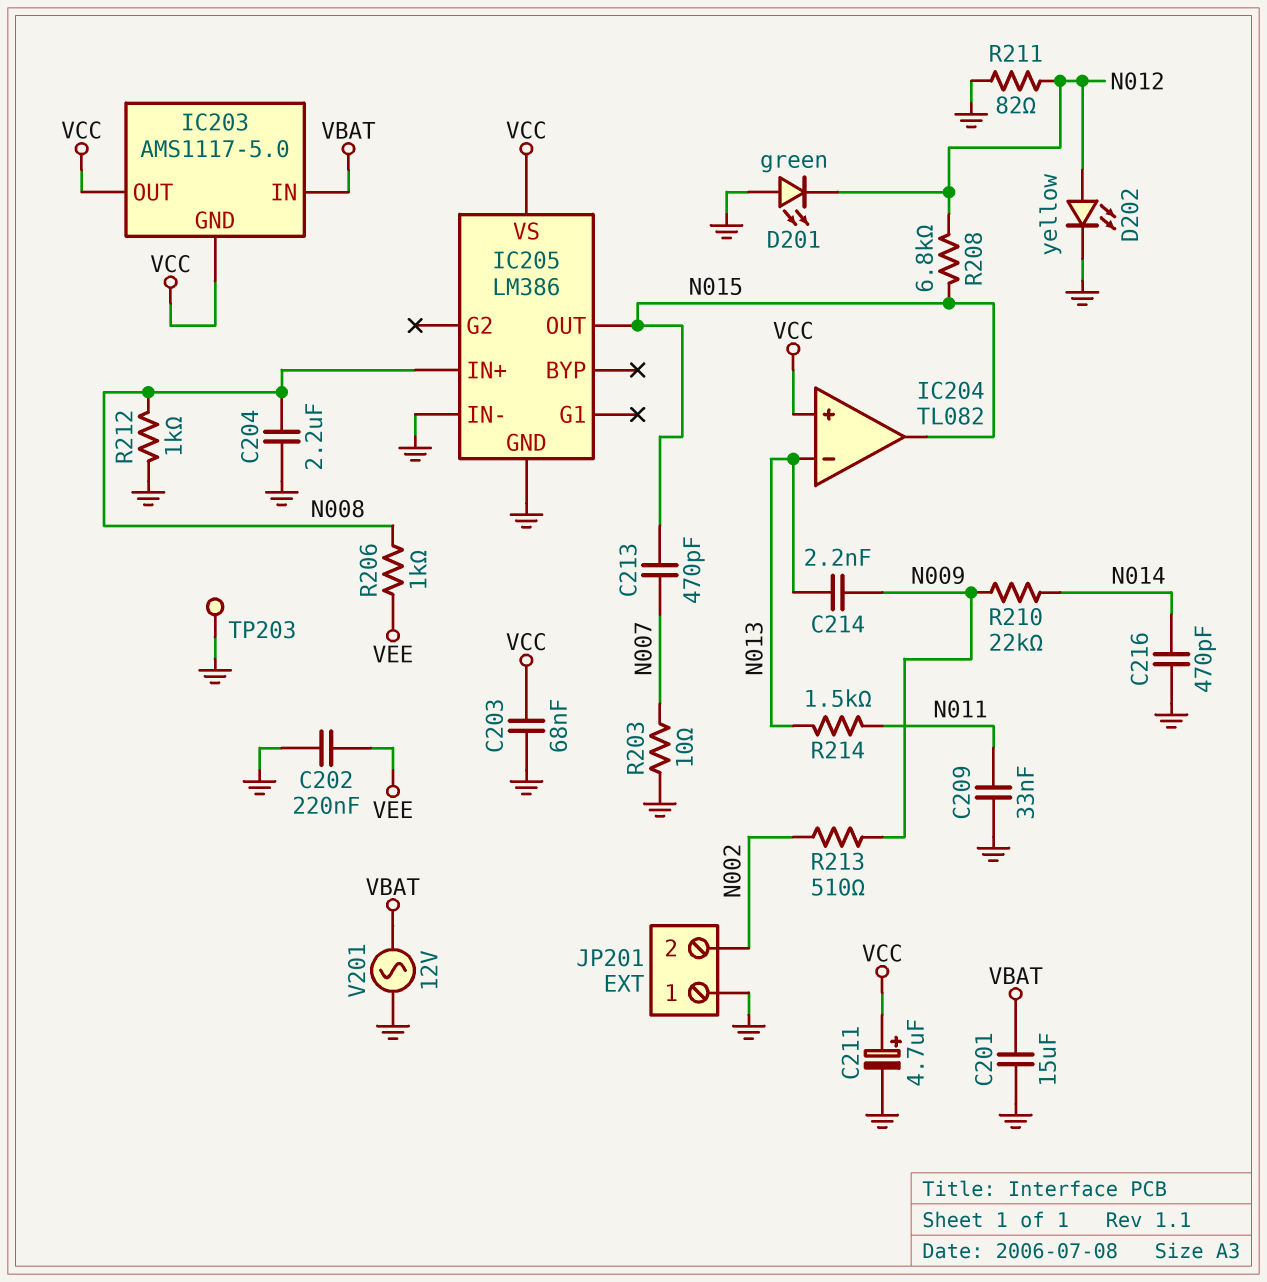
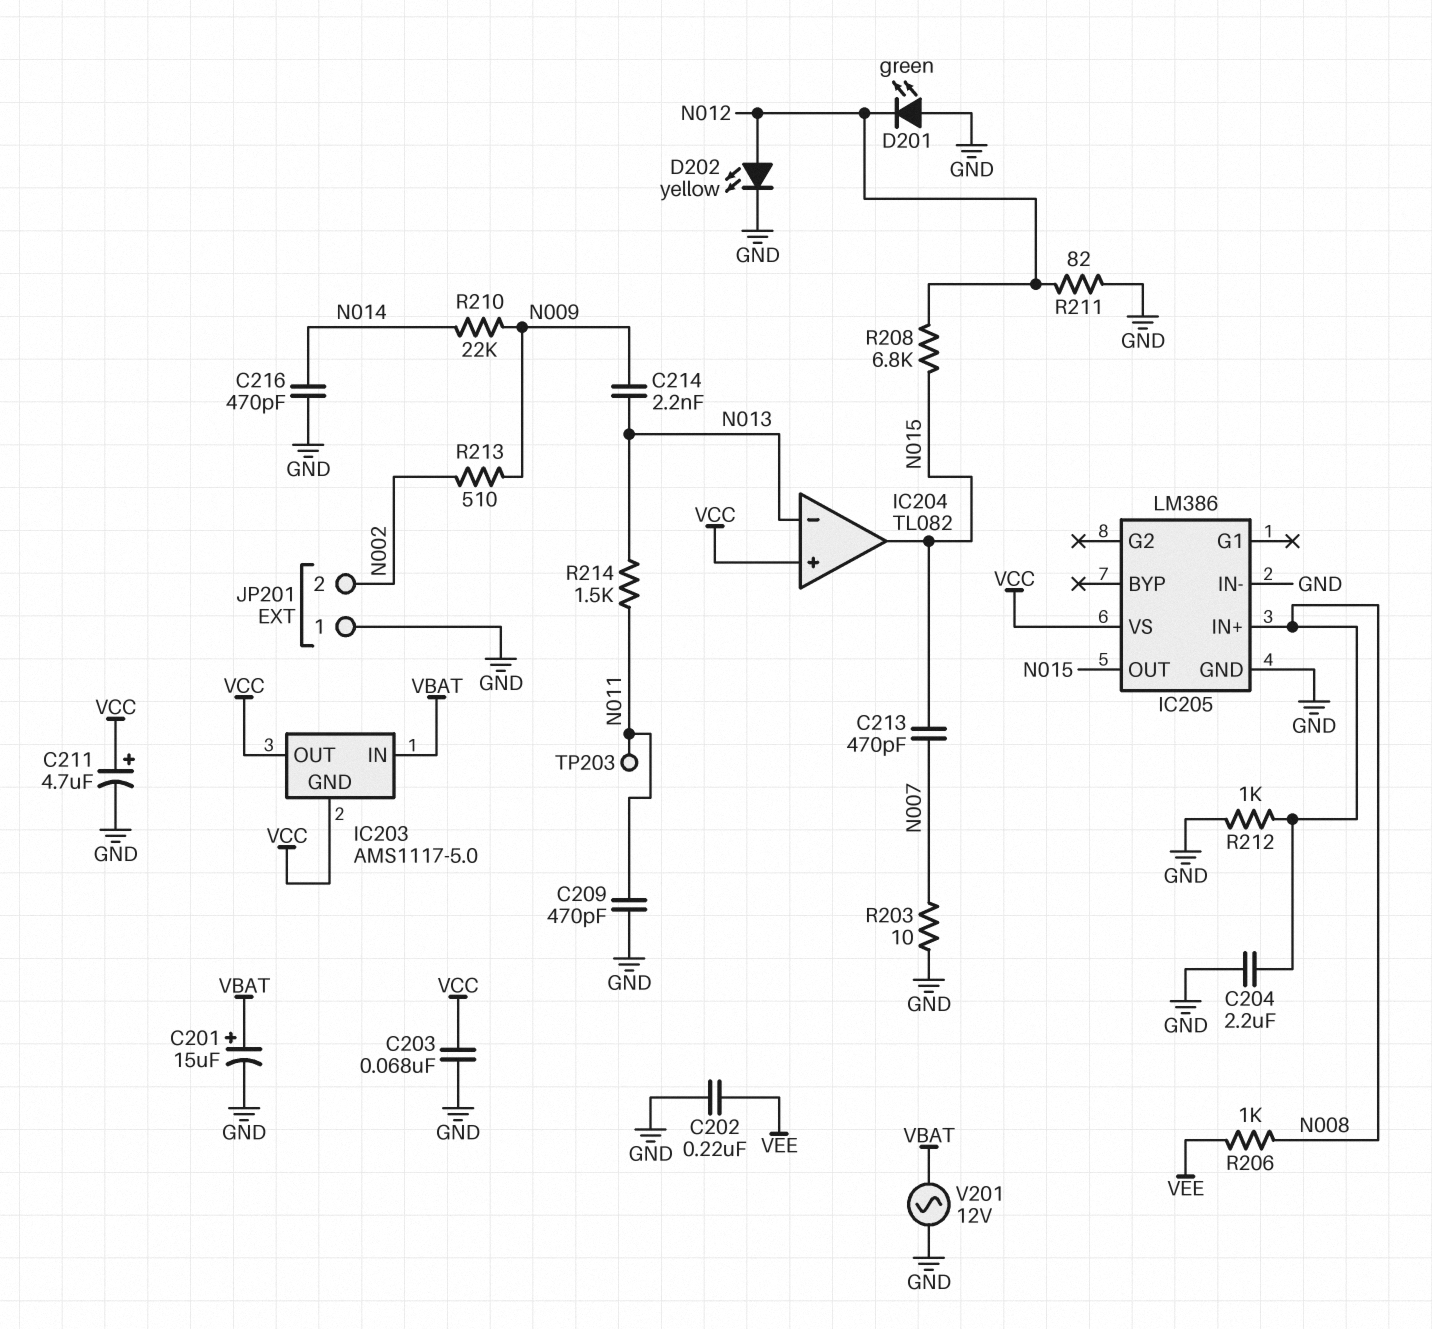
C201: 15uF (GND, VBAT) -> 15uF (plus VBAT, minus GND)
C209: 33nF (GND, N011) -> 470pF (GND, N011)
TP203: test point (GND) -> test point (N011)

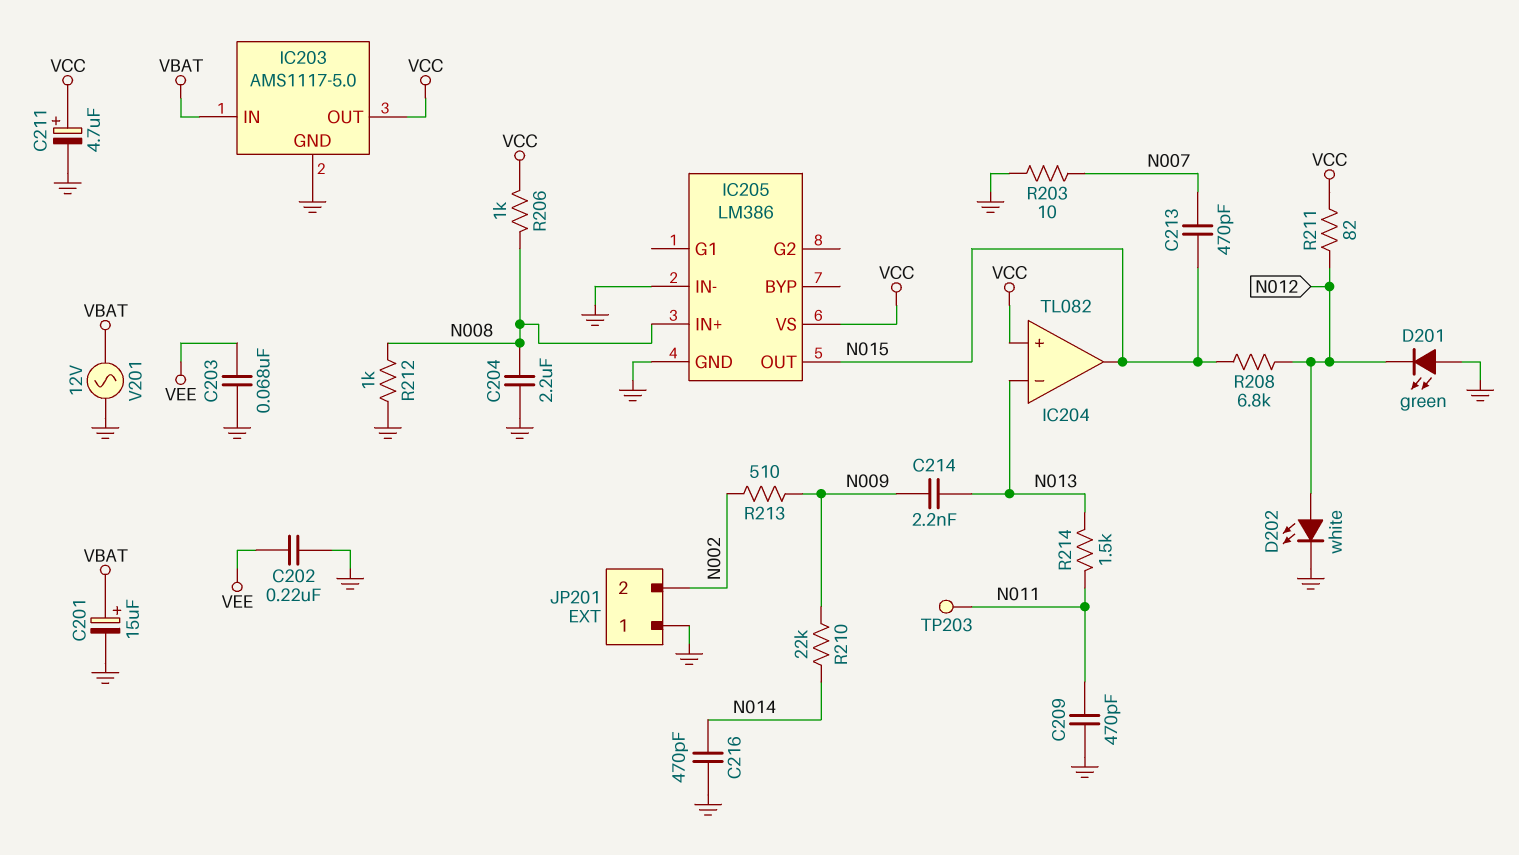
C203: 68nF (GND, VCC) -> 68nF (GND, VEE)
D202: LED yellow (A N012, K GND) -> LED white (A N012, K GND)
IC203 pin GND: VCC -> GND
R206: 1k (N008, VEE) -> 1k (N008, VCC)
R211: 82 (GND, N012) -> 82 (N012, VCC)

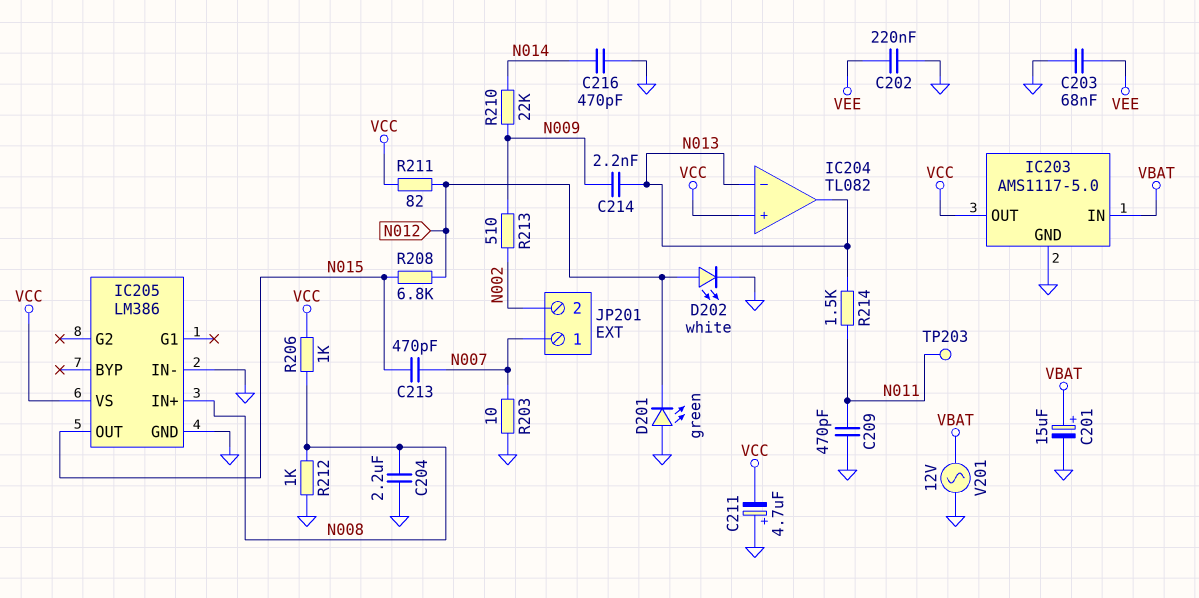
C211: 4.7uF (plus VCC, minus GND) -> 4.7uF (plus GND, minus VCC)
IC204 pin out: N015 -> N013
JP201 pin 1: GND -> N007

